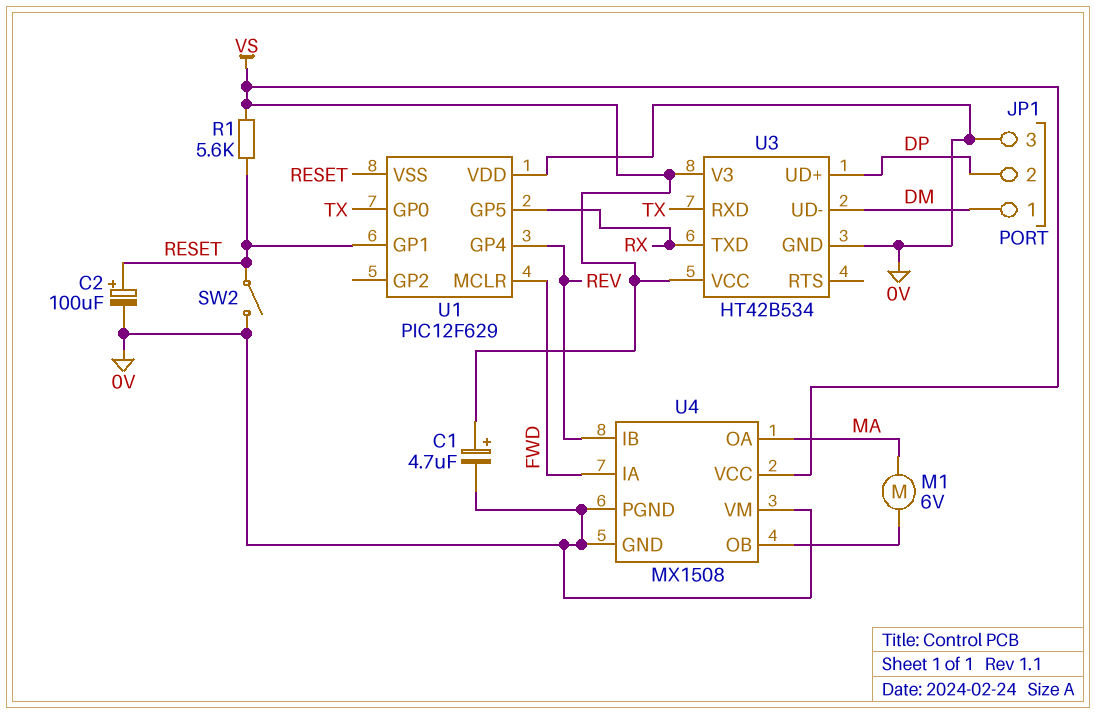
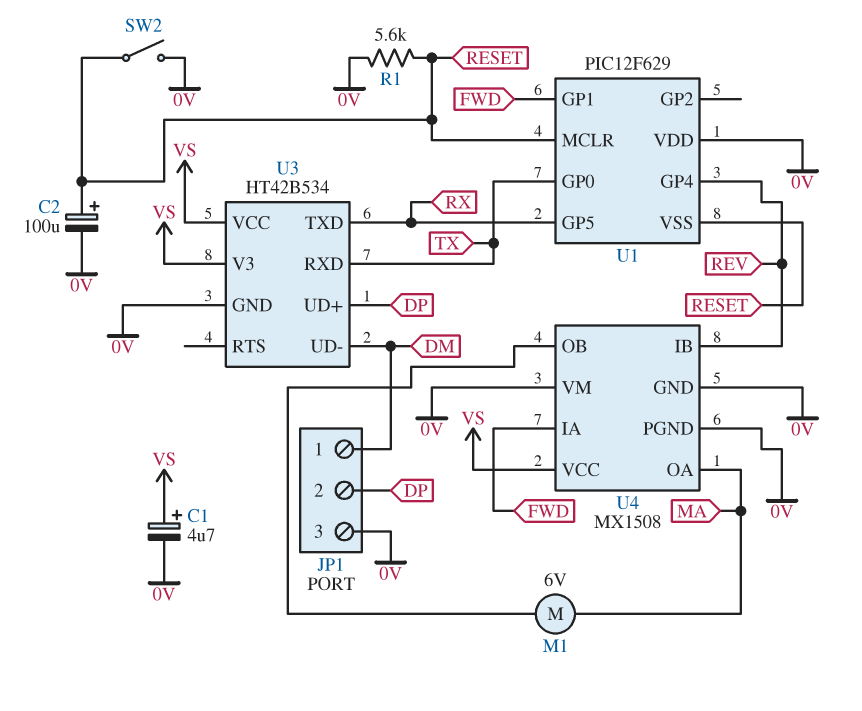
R1: 5.6k (RESET, VS) -> 5.6k (0V, RESET)
U1 pin GP1: RESET -> FWD
U1 pin MCLR: FWD -> RESET

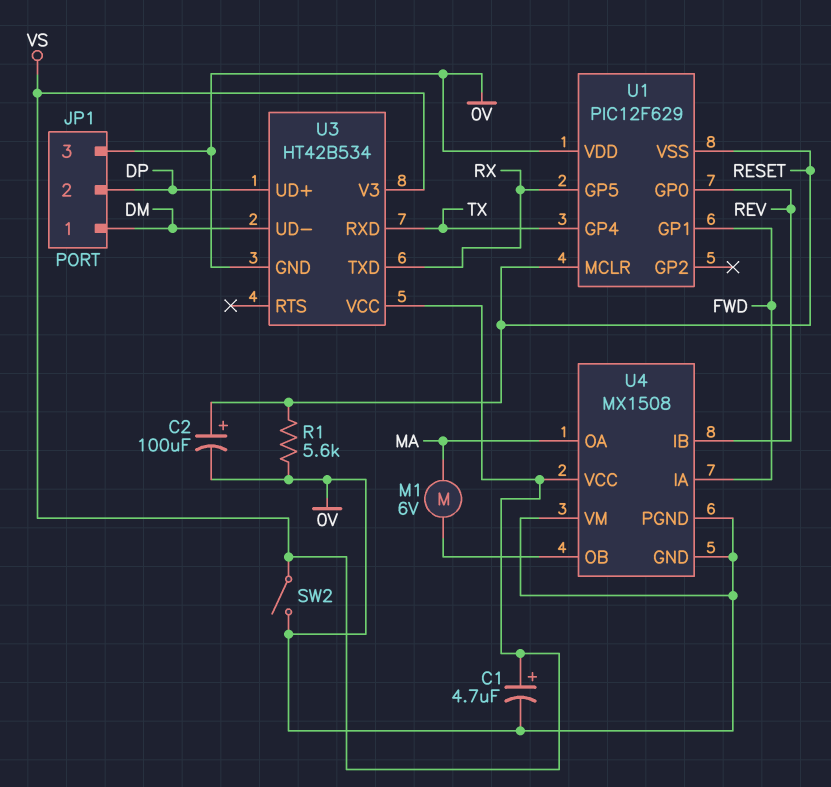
SW2: switch (0V, RESET) -> switch (0V, VS)
U1 pin GP0: TX -> REV
U1 pin GP4: REV -> TX

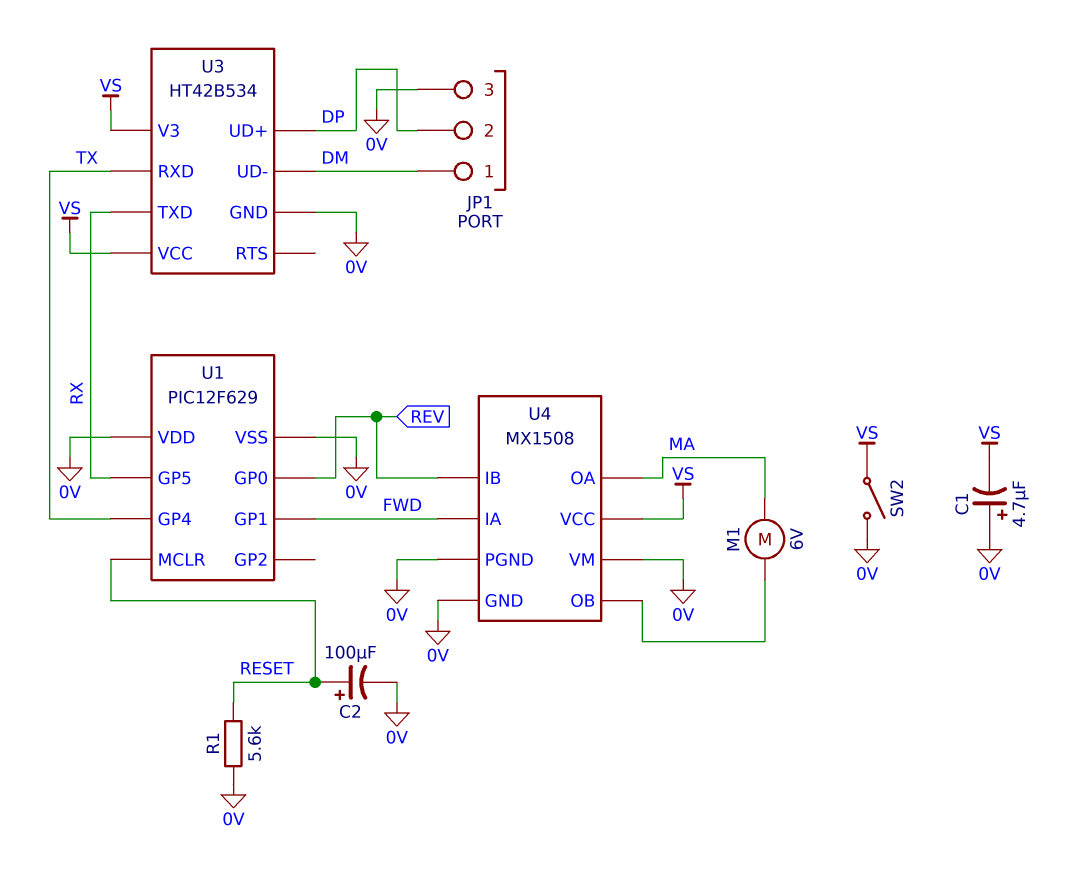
C1: 4.7uF (plus VS, minus 0V) -> 4.7uF (plus 0V, minus VS)
U1 pin VSS: RESET -> 0V

